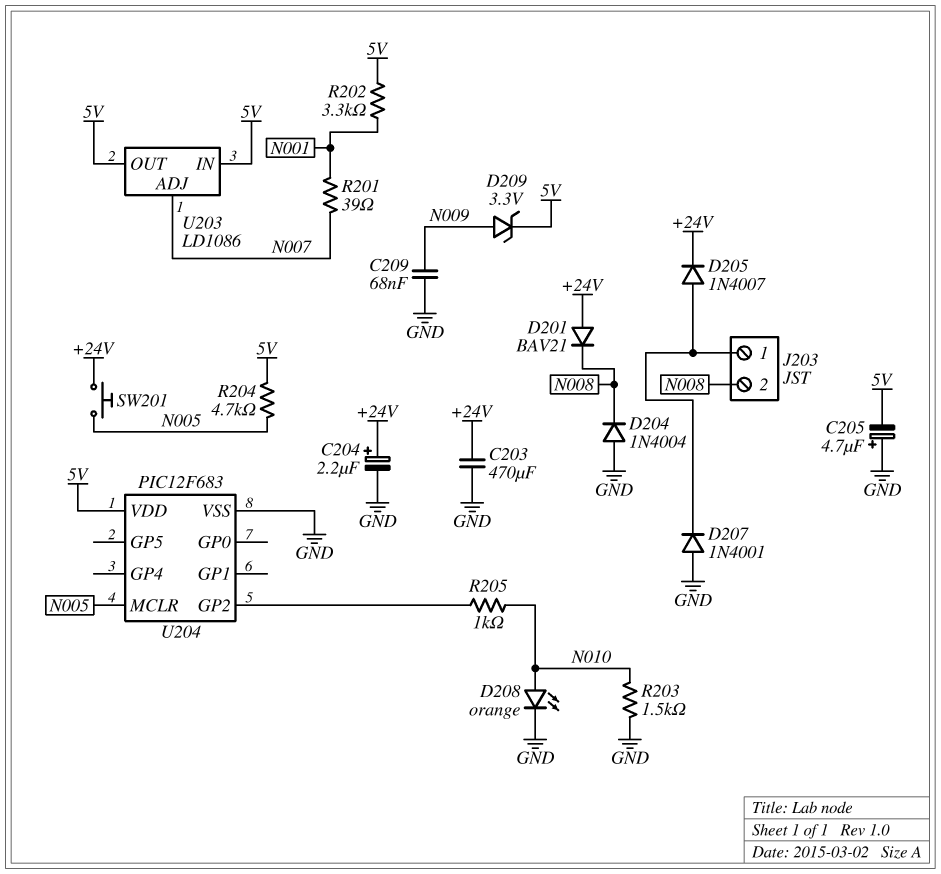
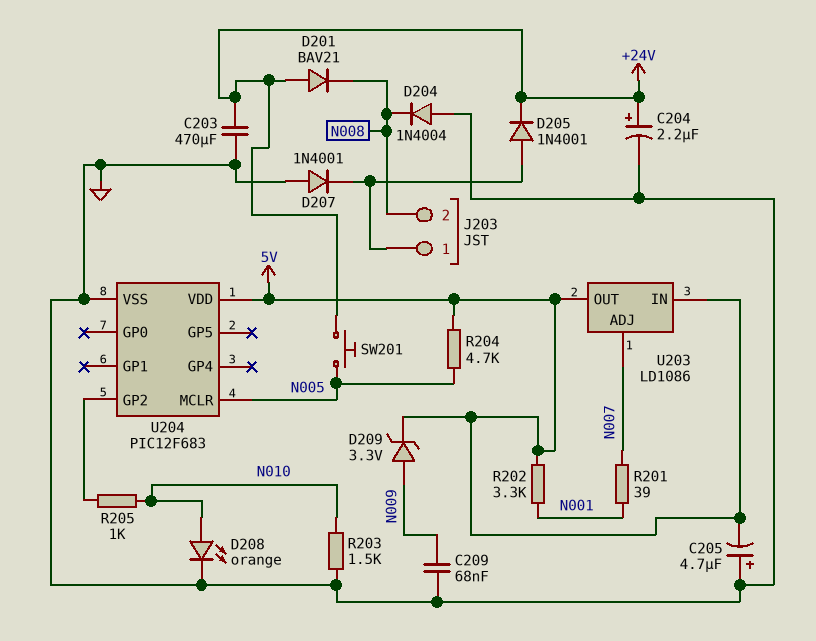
D205: diode 1N4007 (A J203/1, K +24V) -> diode 1N4001 (A J203/1, K +24V)

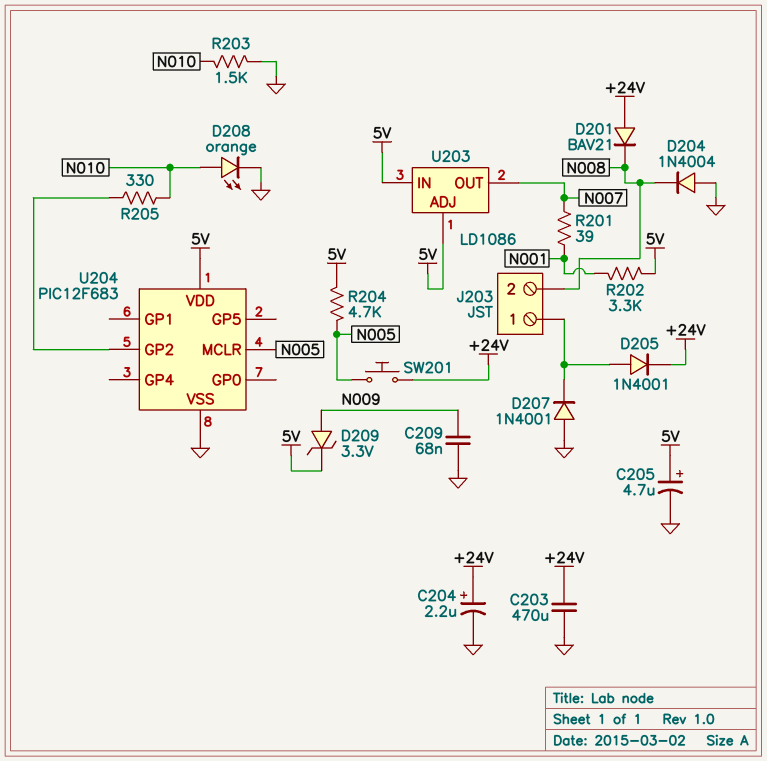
C205: 4.7uF (plus GND, minus 5V) -> 4.7uF (plus 5V, minus GND)
R205: 1k (N010, U204/GP2) -> 330 (N010, U204/GP2)
U203 pin ADJ: N007 -> 5V
U203 pin OUT: 5V -> N007

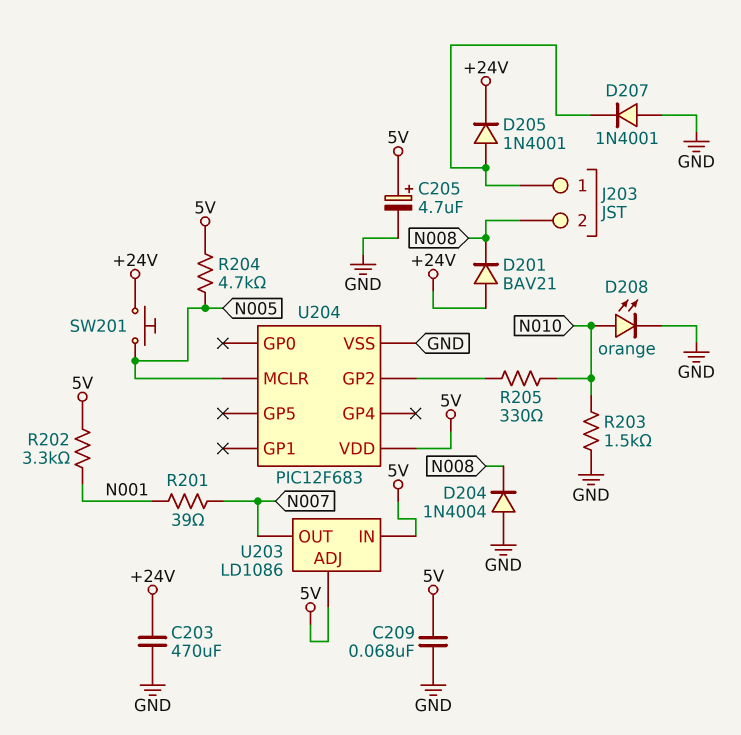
C204: 2.2uF (plus +24V, minus GND) -> none
C209: 68nF (GND, N009) -> 68nF (5V, GND)
D209: zener 3.3V (A N009, K 5V) -> none

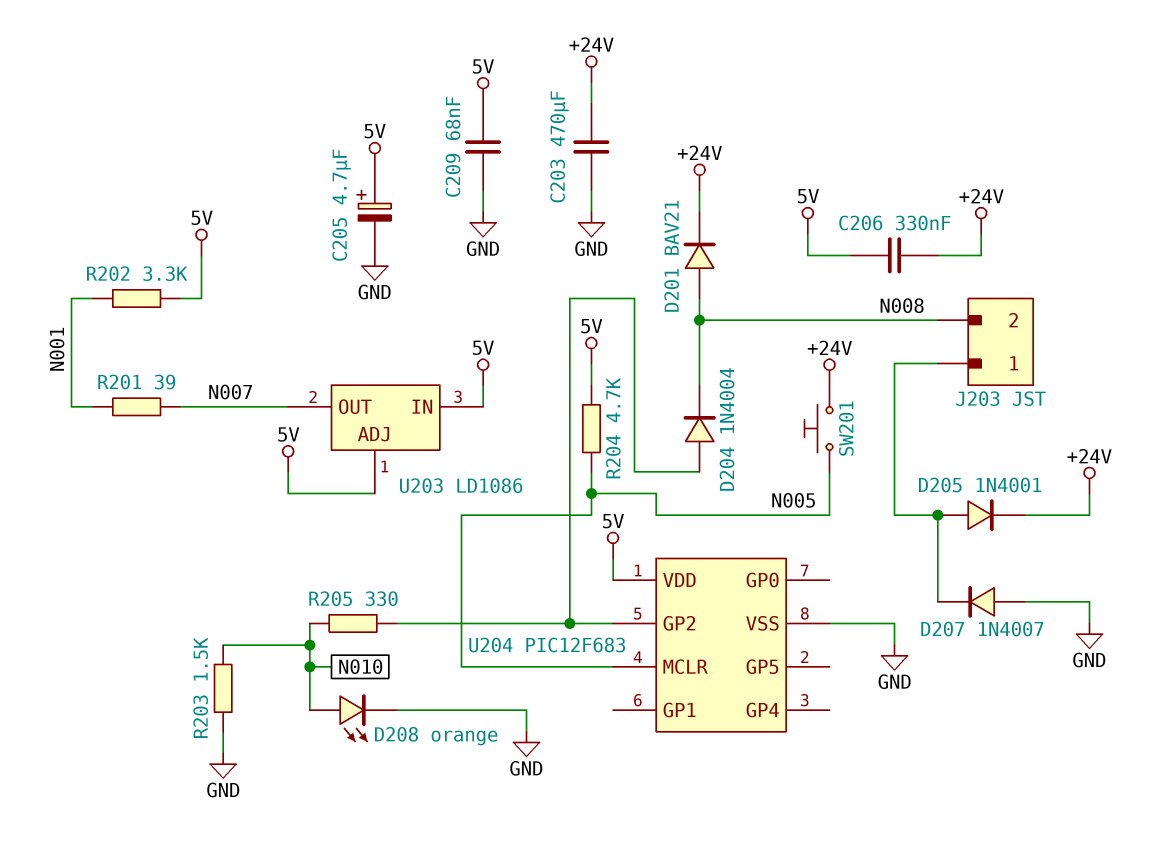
C206: none -> 330nF (+24V, 5V)
D201: diode BAV21 (A +24V, K N008) -> diode BAV21 (A N008, K +24V)
D204: diode 1N4004 (A GND, K N008) -> diode 1N4004 (A U204/GP2, K N008)
D207: diode 1N4001 (A GND, K J203/1) -> diode 1N4007 (A GND, K J203/1)

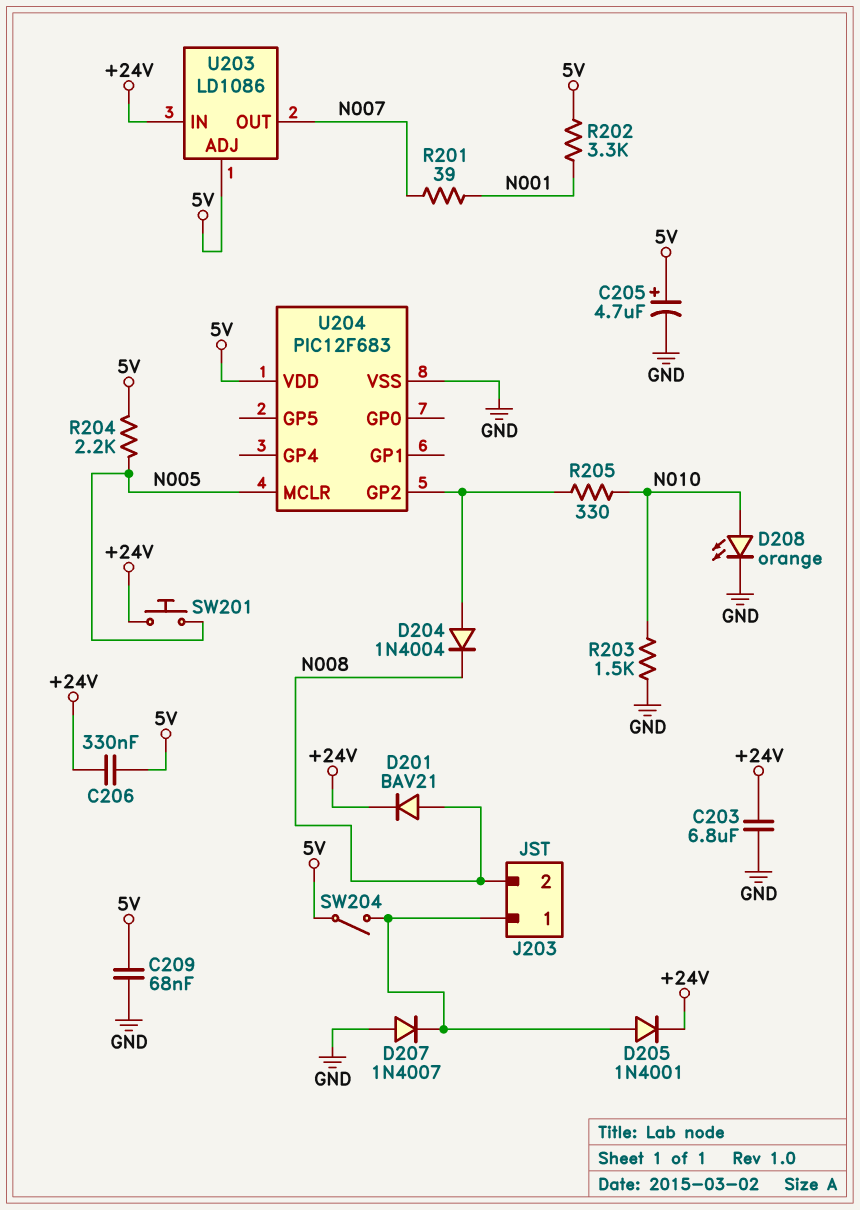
C203: 470uF (+24V, GND) -> 6.8uF (+24V, GND)
R204: 4.7k (5V, N005) -> 2.2k (5V, N005)
SW204: none -> switch (5V, J203/1)
U203 pin IN: 5V -> +24V

